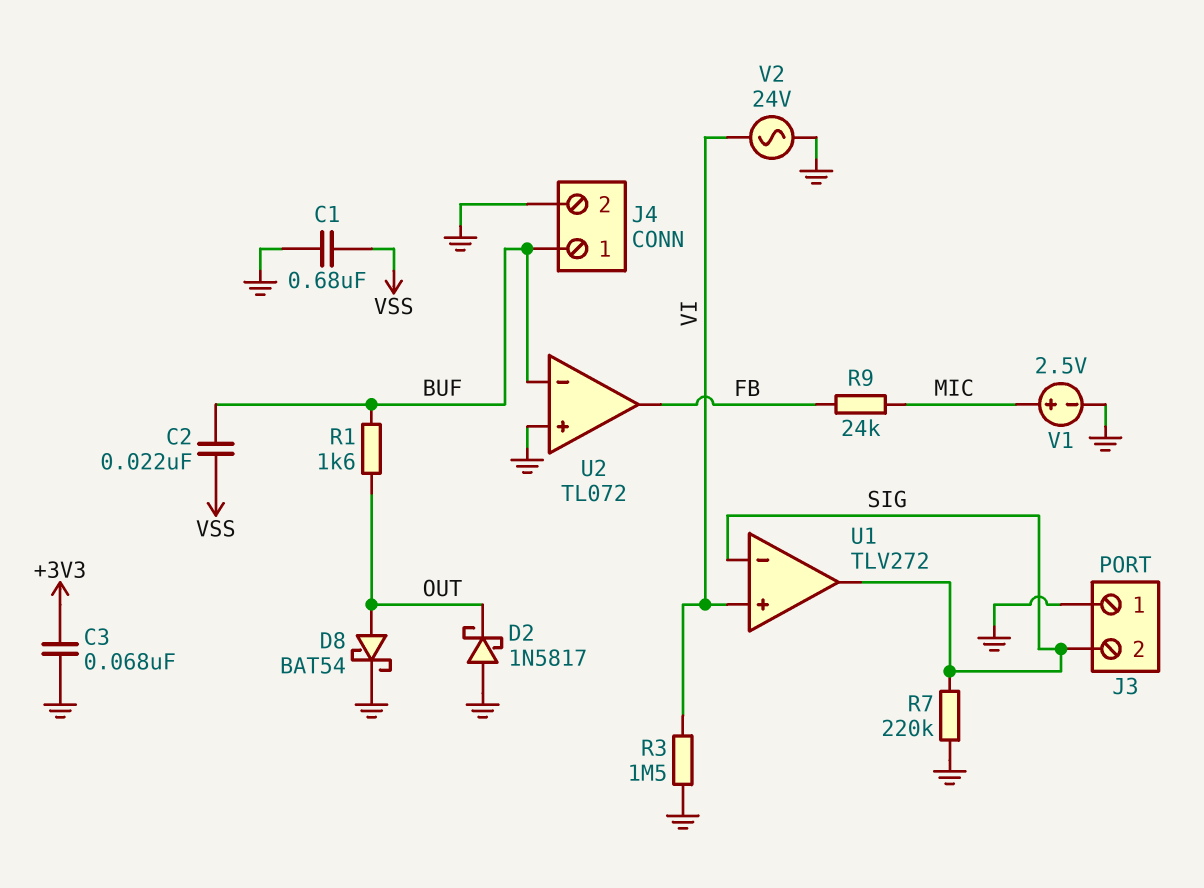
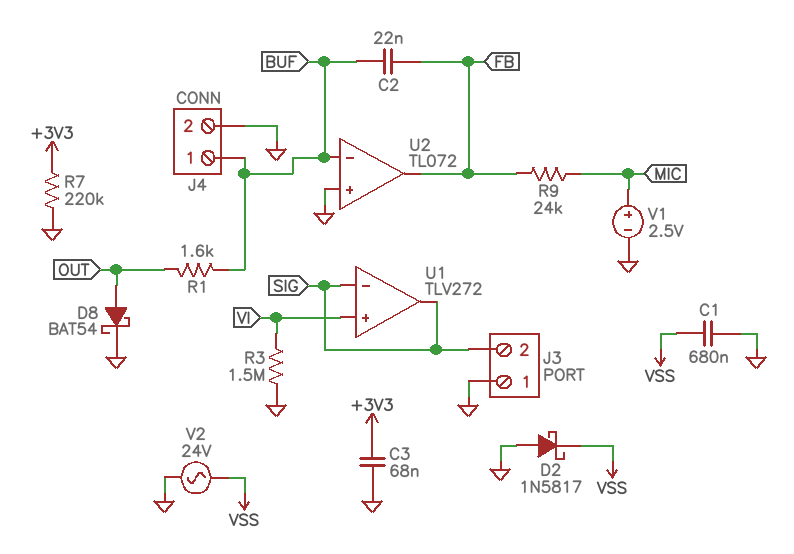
C2: 22nF (BUF, VSS) -> 22nF (BUF, FB)
D2: schottky 1N5817 (A GND, K OUT) -> schottky 1N5817 (A GND, K VSS)
R7: 220k (GND, SIG) -> 220k (+3V3, GND)
V2: AC 24V (GND, VI) -> AC 24V (GND, VSS)

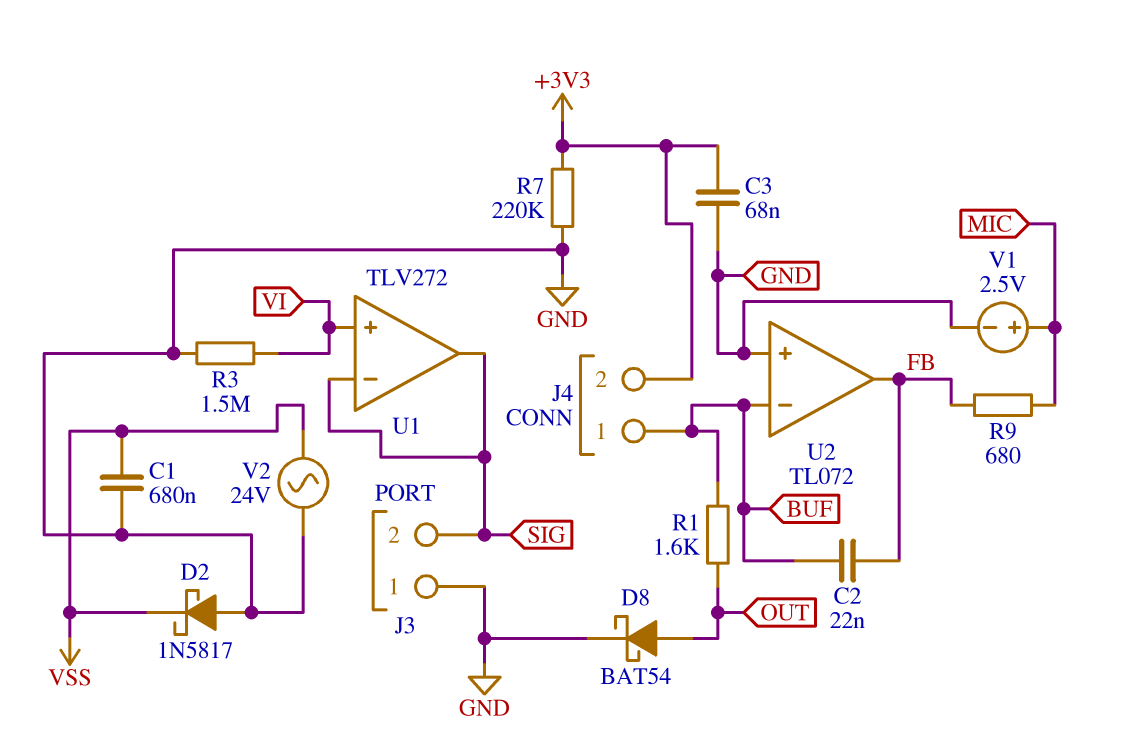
J4 pin 2: GND -> +3V3
R9: 24k (FB, MIC) -> 680 (FB, MIC)

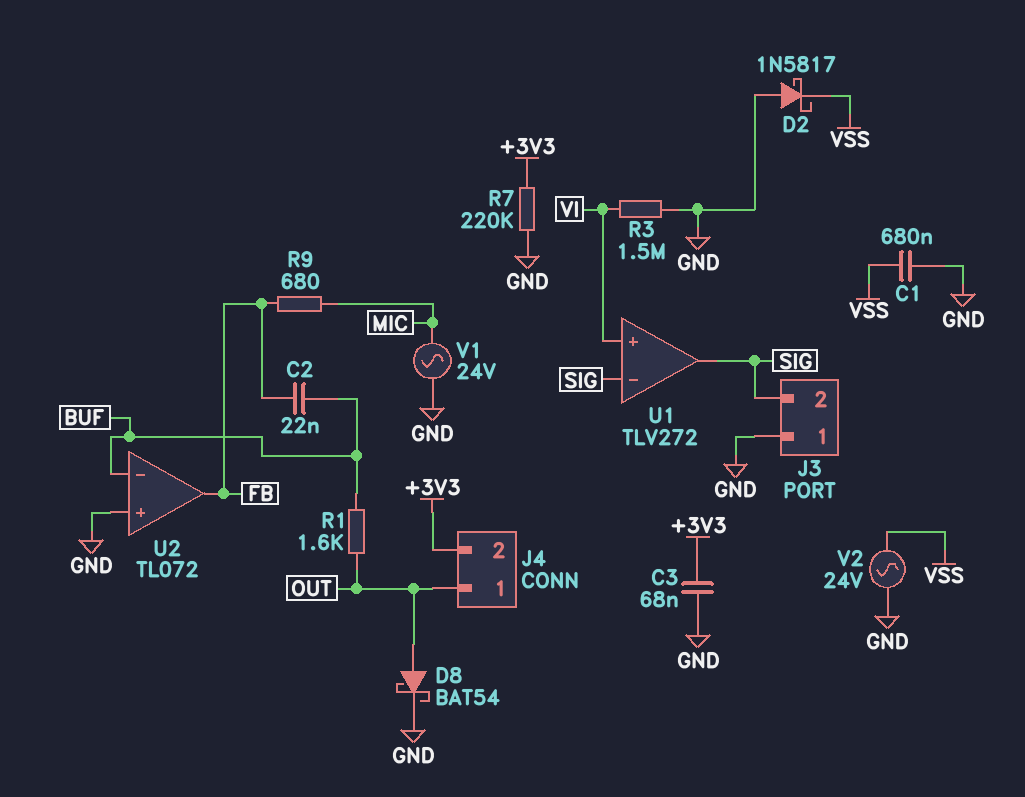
J4 pin 1: BUF -> OUT
V1: 2.5V (plus MIC, minus GND) -> AC 24V (GND, MIC)

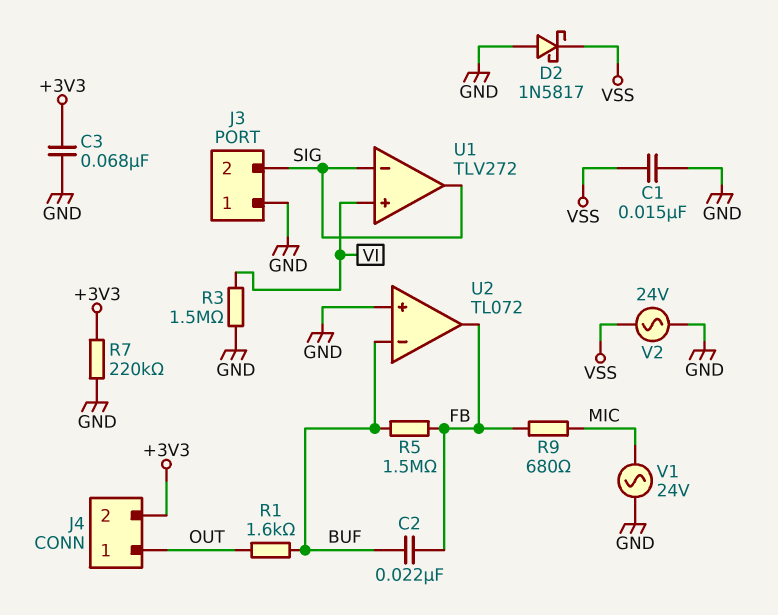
C1: 680nF (GND, VSS) -> 15nF (GND, VSS)
D8: schottky BAT54 (A OUT, K GND) -> none
R5: none -> 1.5M (BUF, FB)

